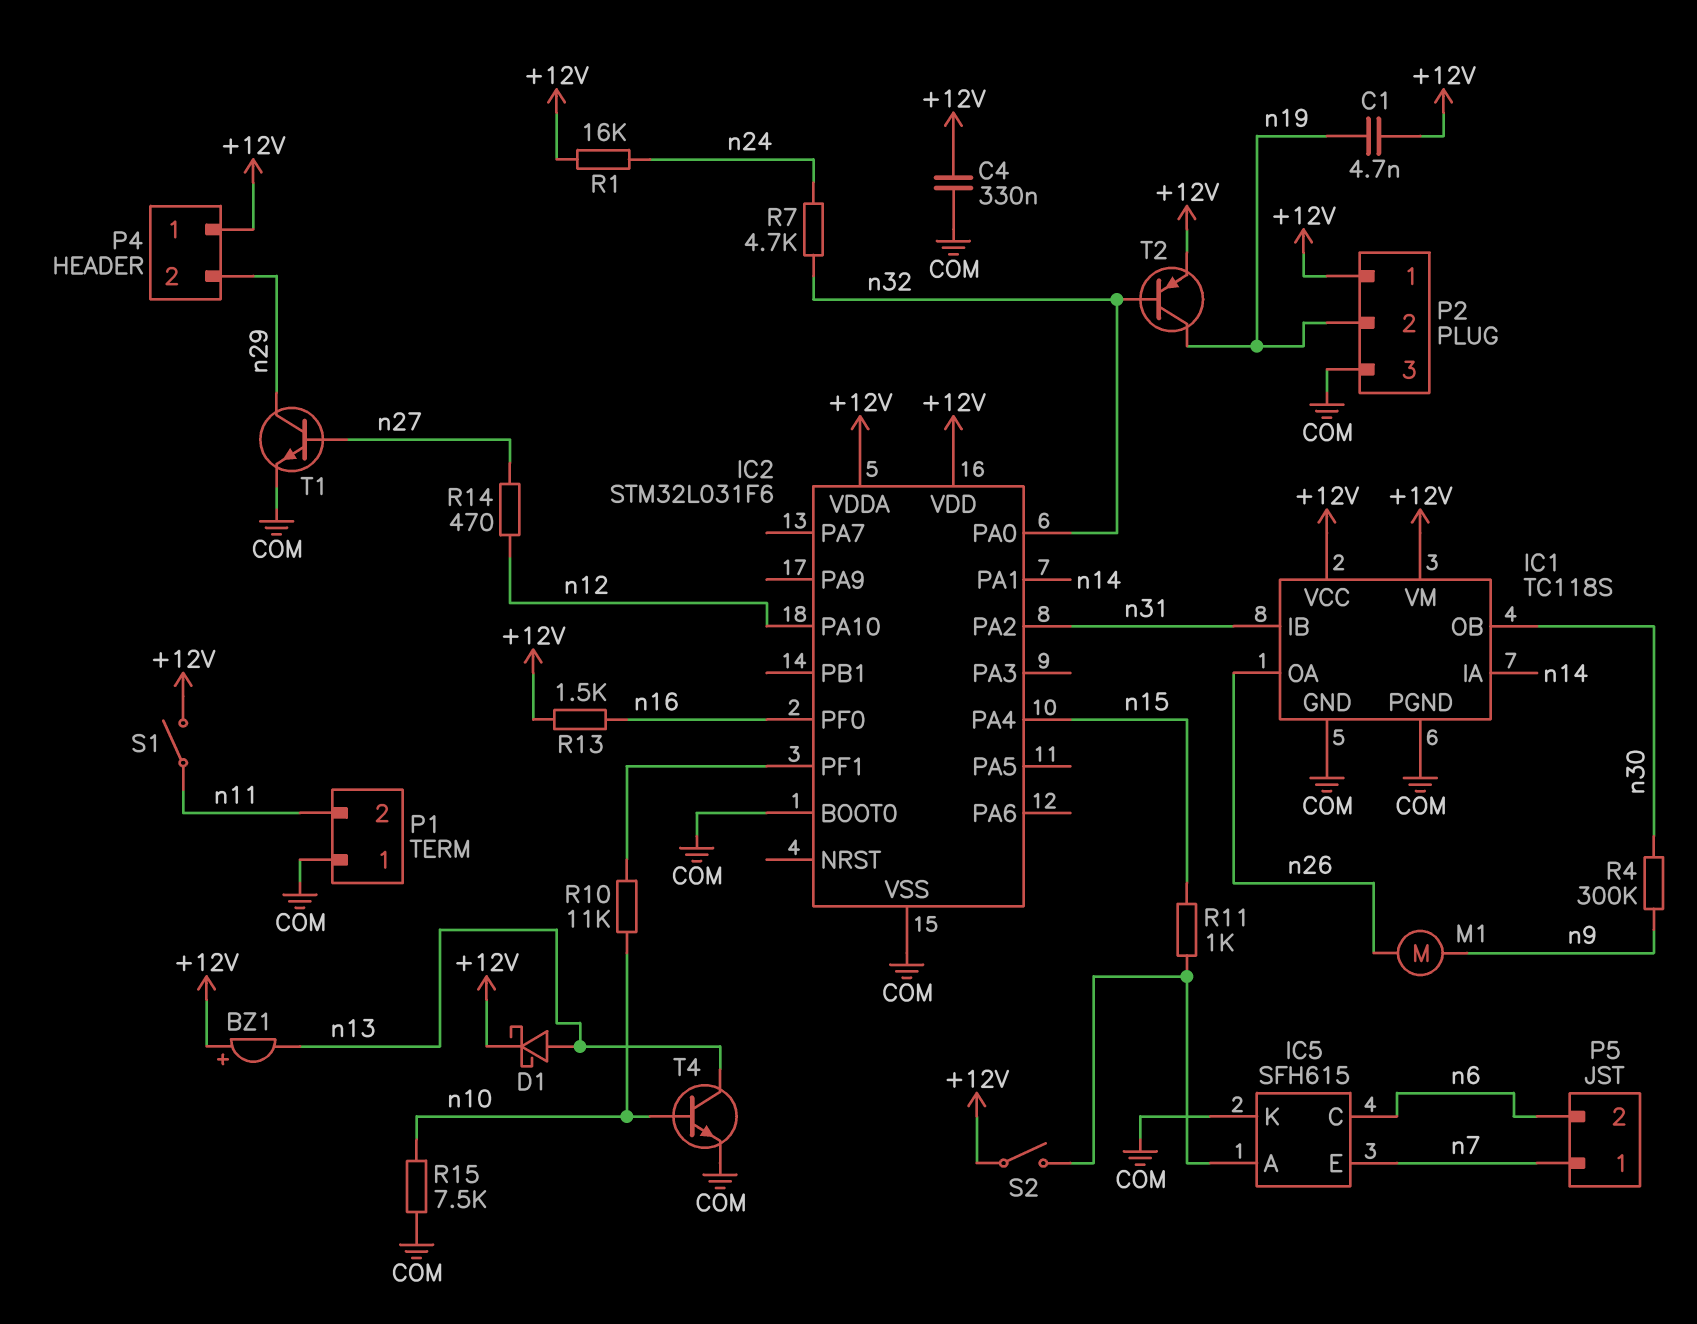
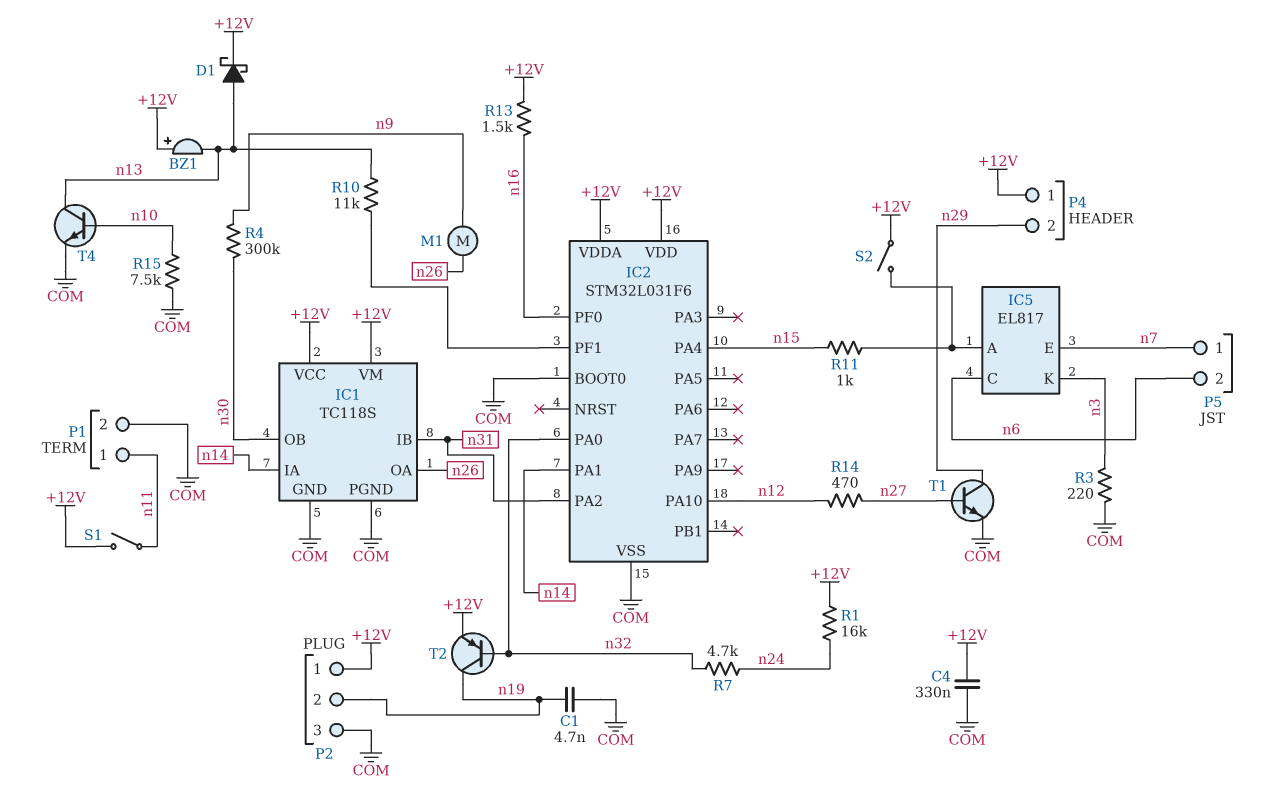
C1: 4.7nF (+12V, n19) -> 4.7nF (COM, n19)
IC5: SFH615 -> EL817
IC5 pin K: COM -> n3
P1 pin 1: COM -> n11
P1 pin 2: n11 -> COM
R3: none -> 220 (COM, n3)
R10: 11k (IC2/PF1, n10) -> 11k (IC2/PF1, n13)

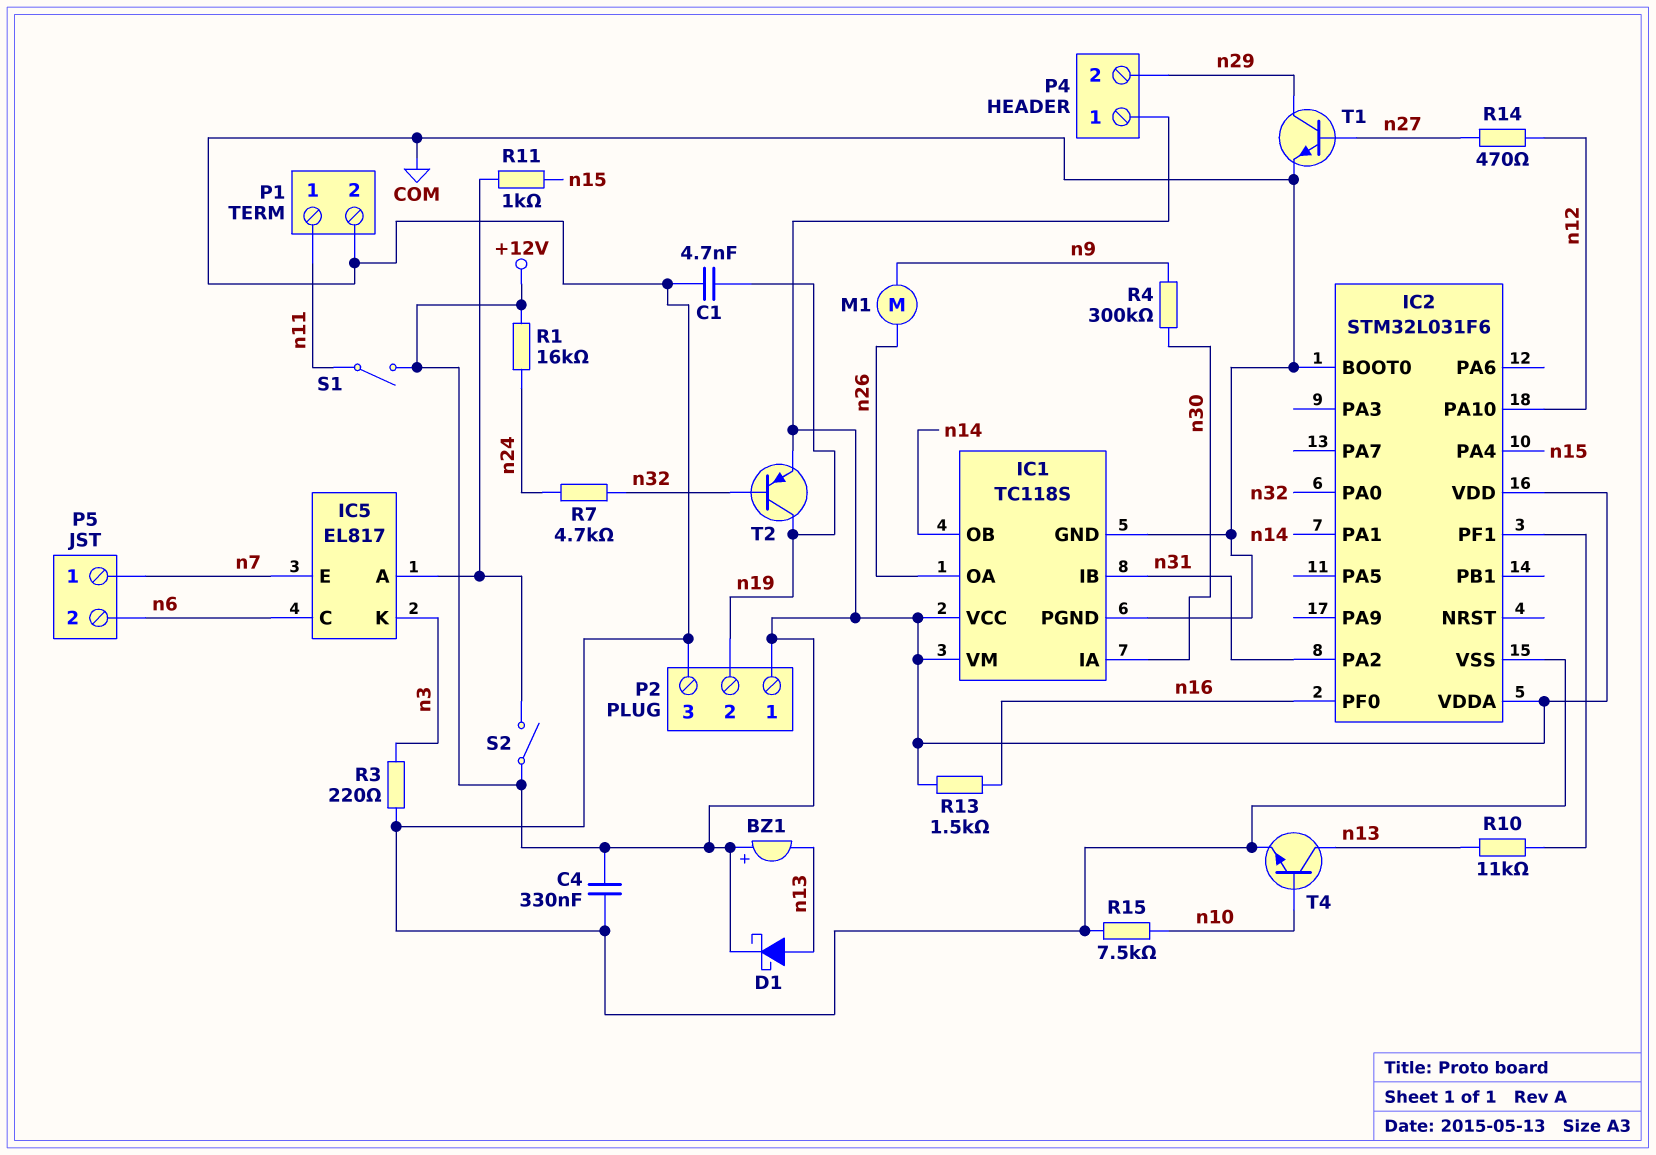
IC1 pin IA: n14 -> n30
IC1 pin OB: n30 -> n14

